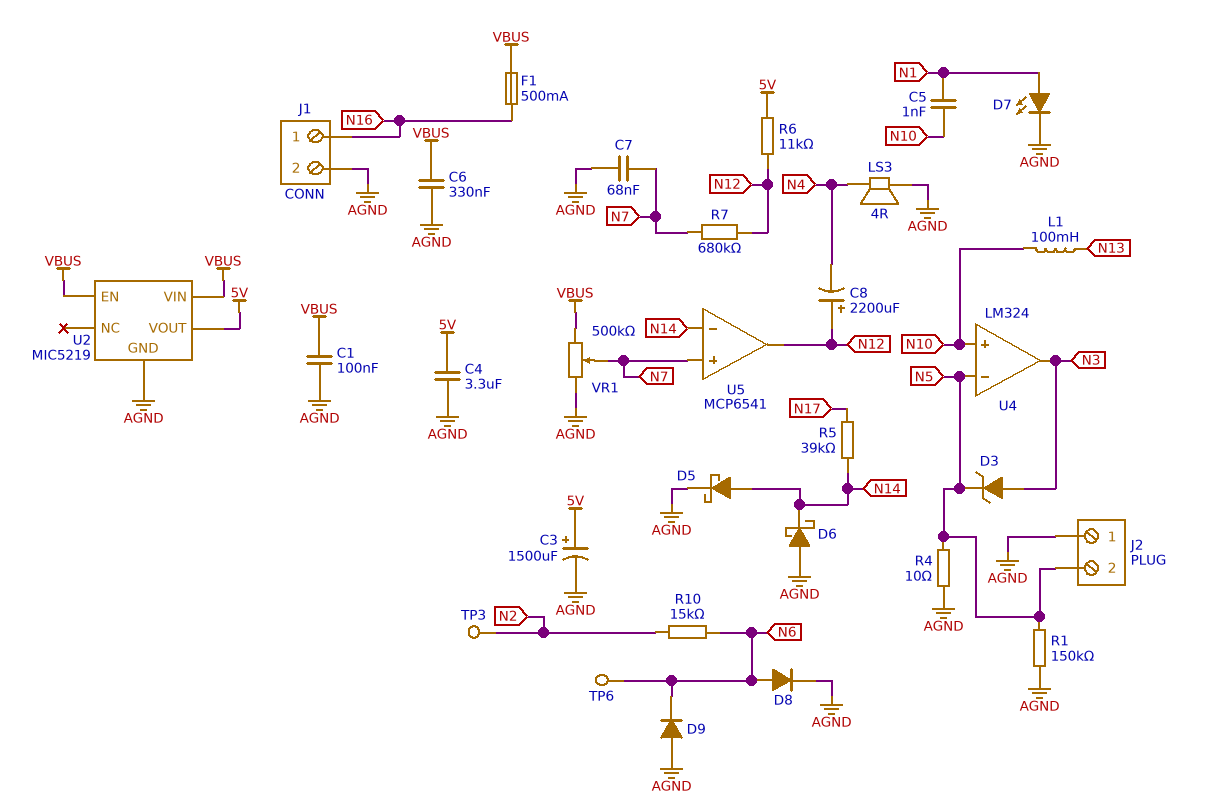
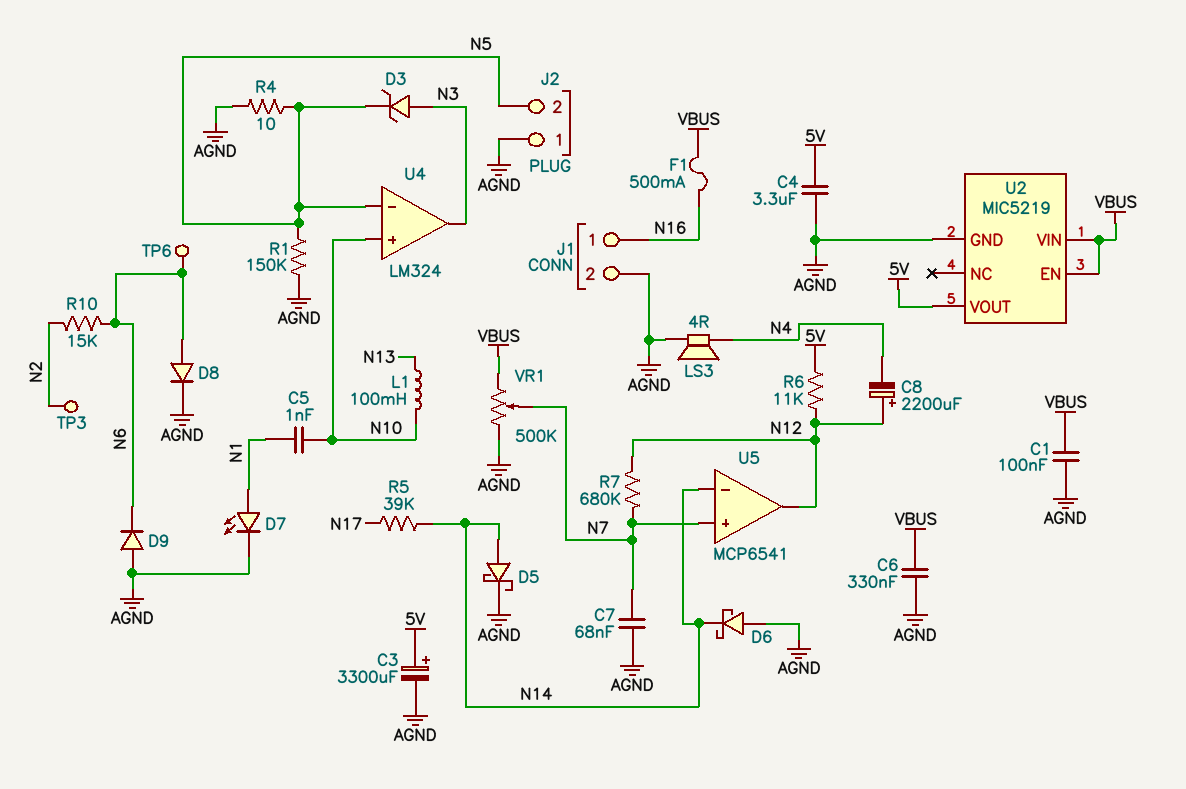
C3: 1500uF (plus 5V, minus AGND) -> 3300uF (plus 5V, minus AGND)

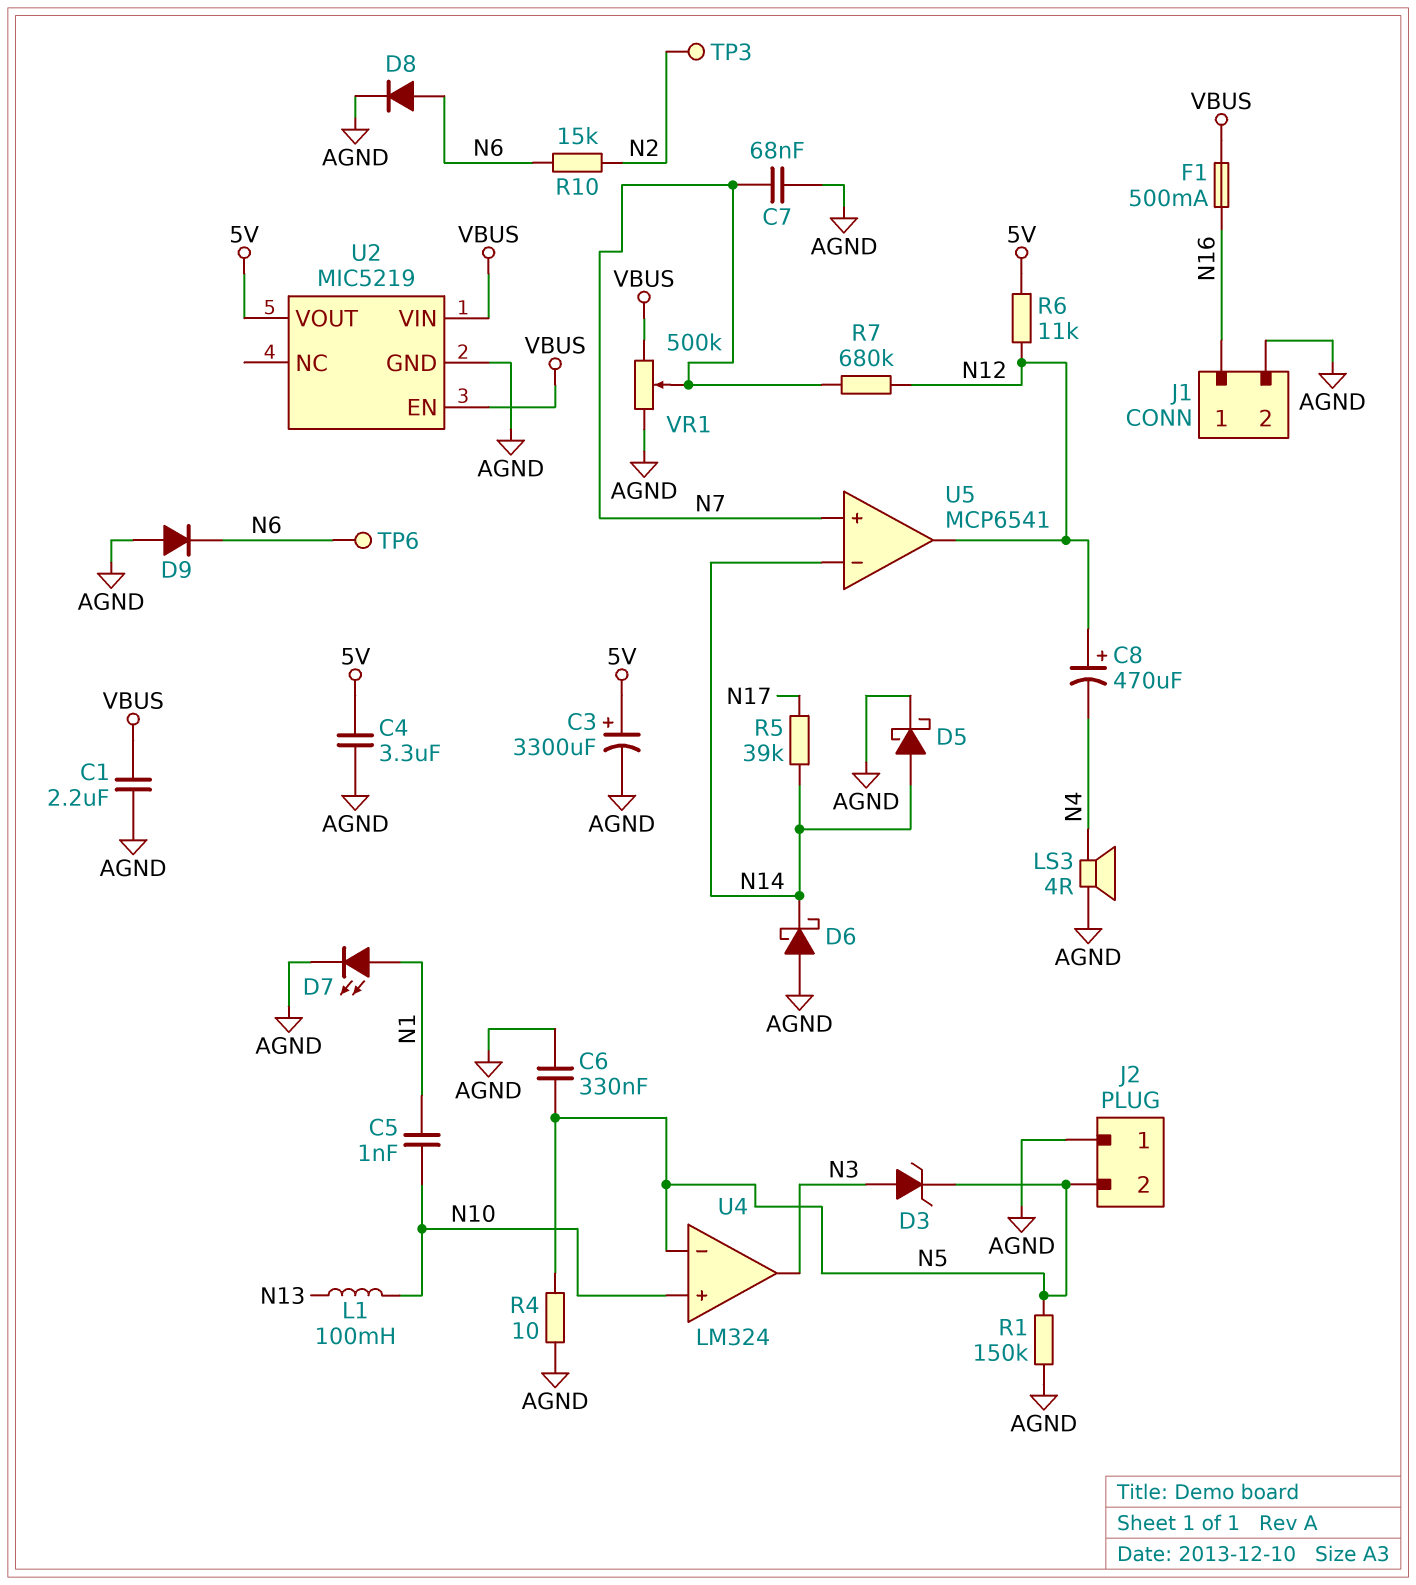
C1: 100nF (AGND, VBUS) -> 2.2uF (AGND, VBUS)
C6: 330nF (AGND, VBUS) -> 330nF (AGND, N5)
C8: 2200uF (plus N12, minus N4) -> 470uF (plus N12, minus N4)

